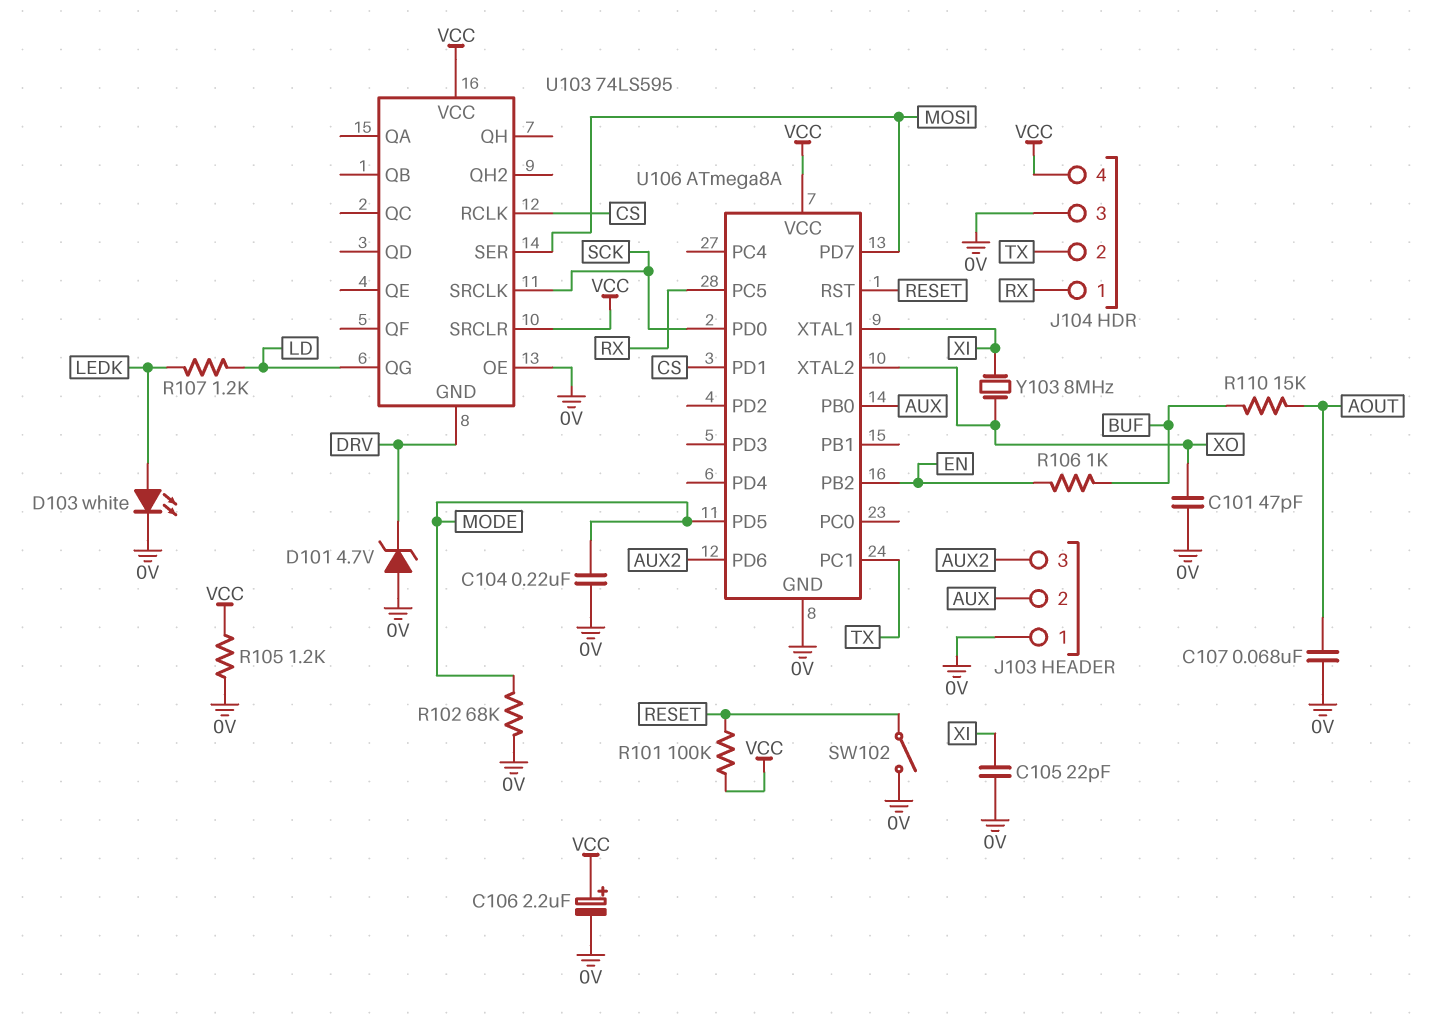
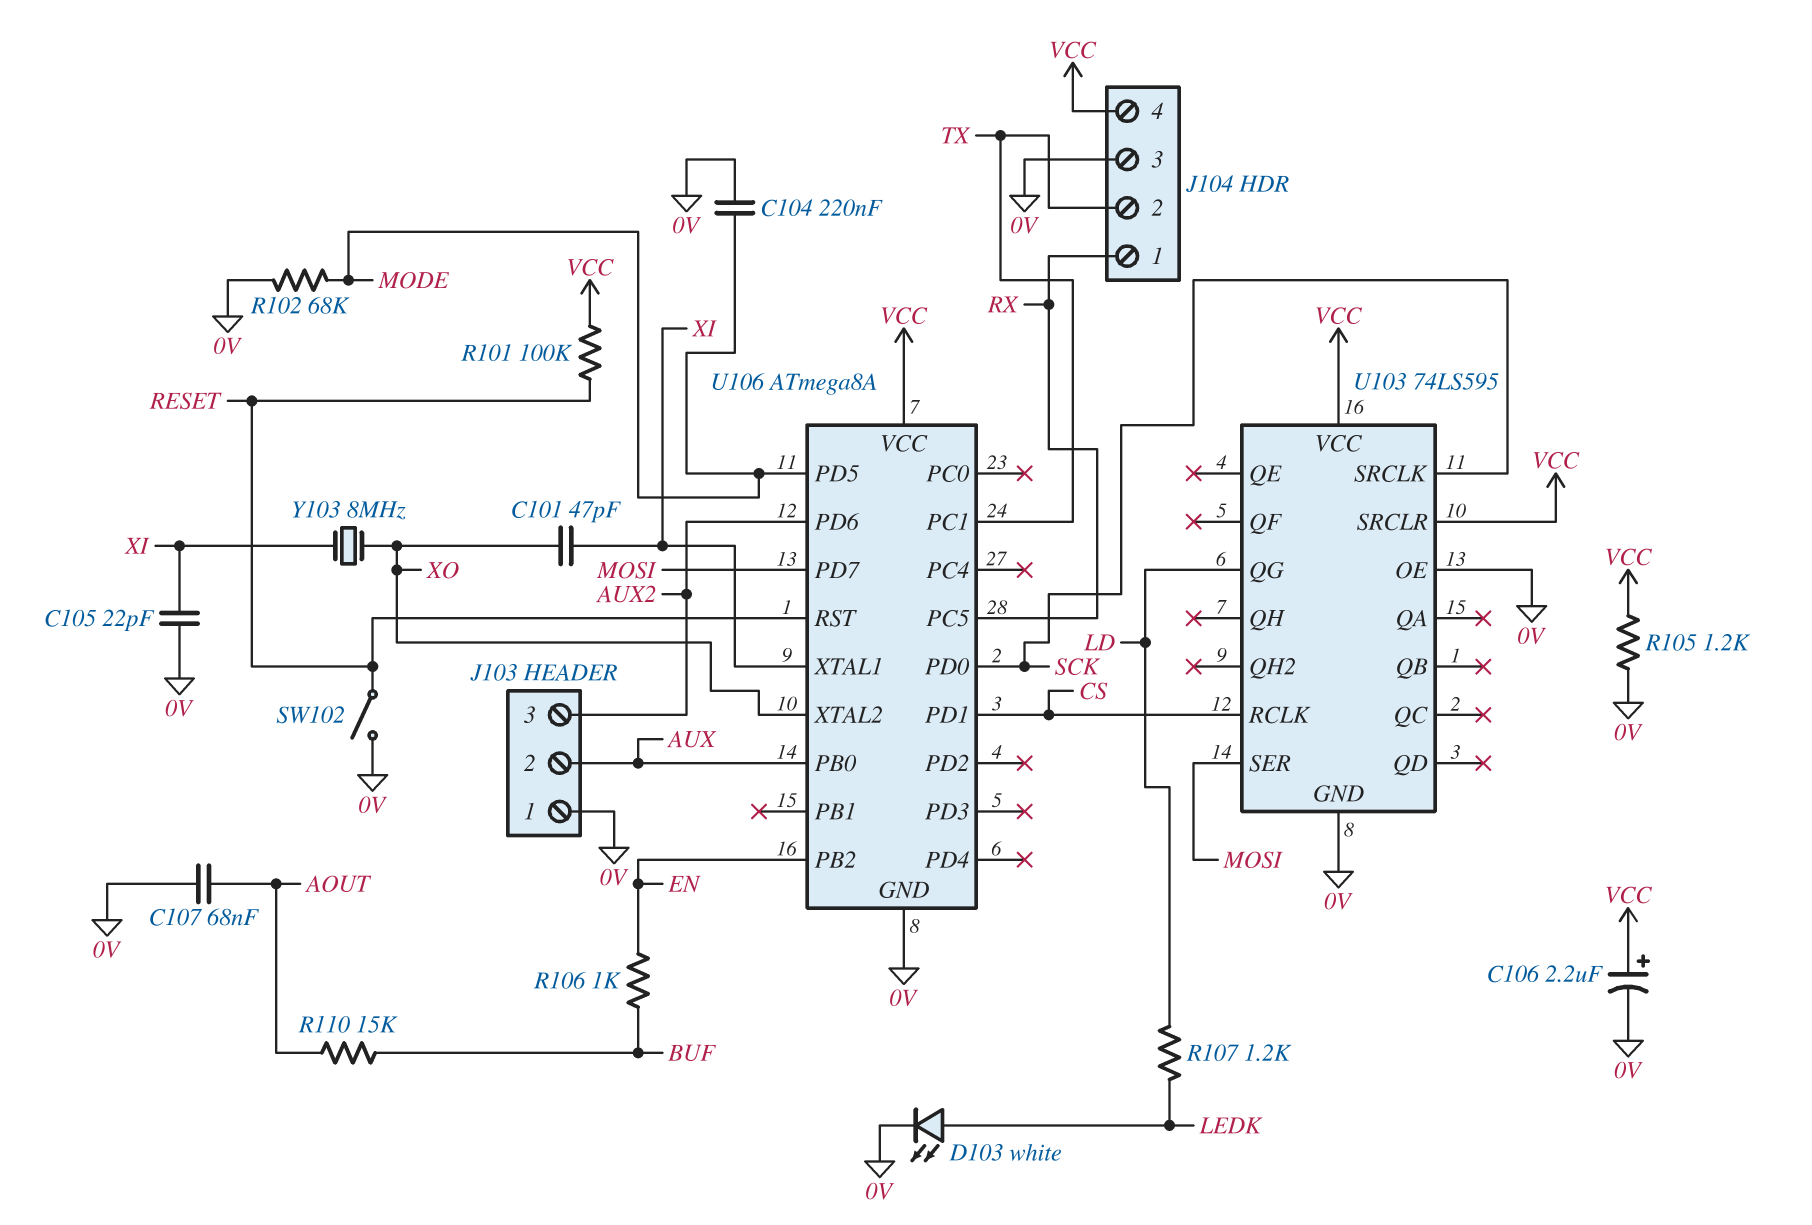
C101: 47pF (0V, XO) -> 47pF (XI, XO)
D101: zener 4.7V (A 0V, K DRV) -> none
U103 pin GND: DRV -> 0V

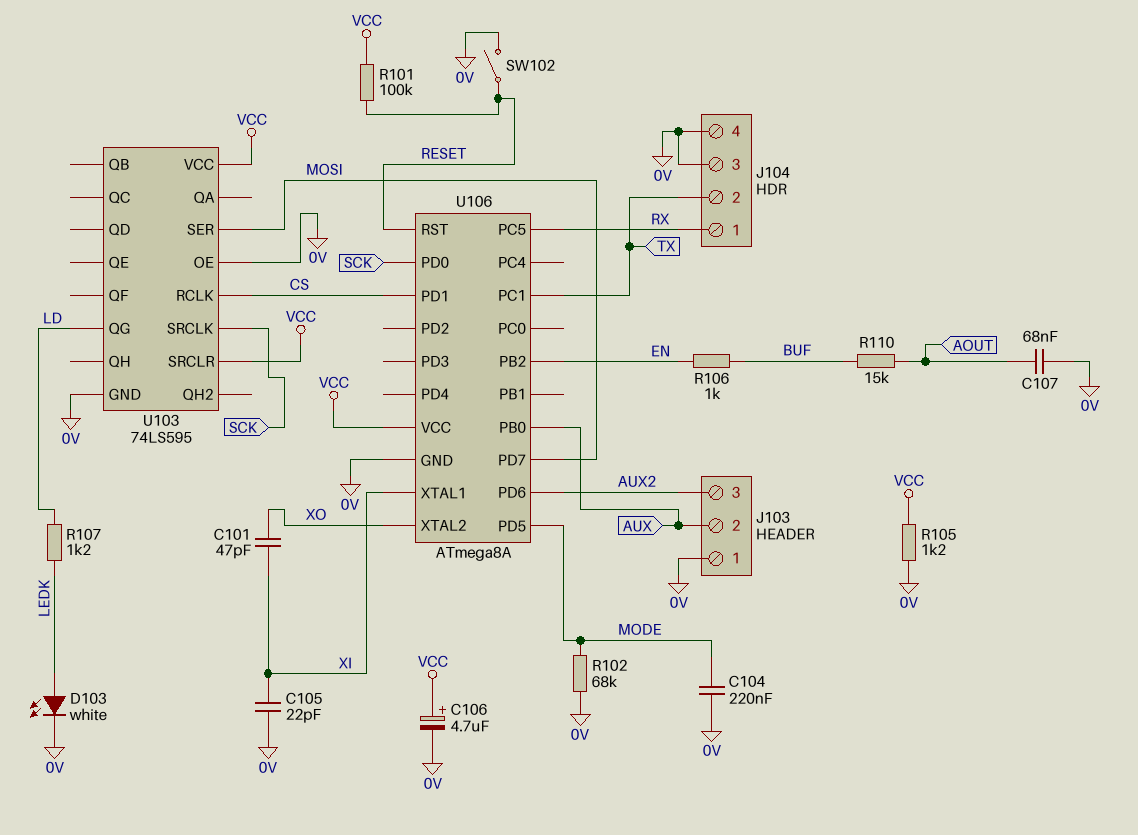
C106: 2.2uF (plus VCC, minus 0V) -> 4.7uF (plus VCC, minus 0V)
J104 pin 4: VCC -> 0V
Y103: 8MHz (XI, XO) -> none

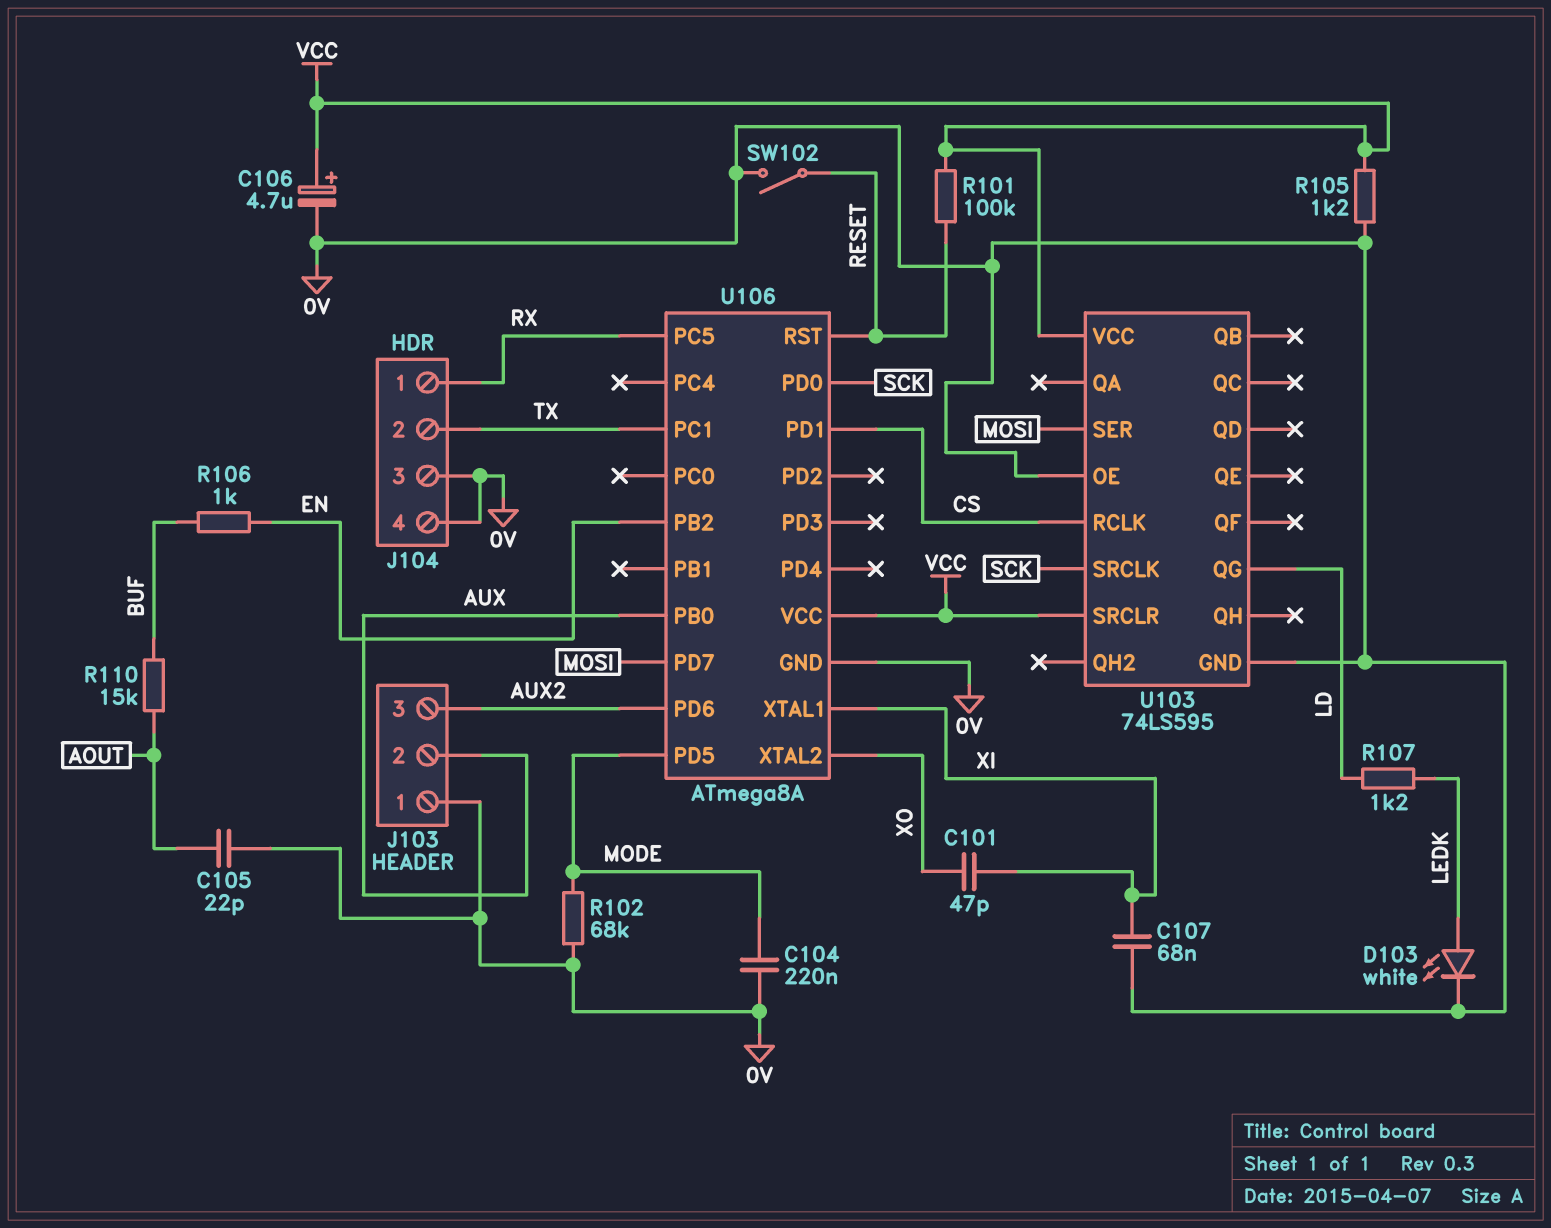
C105: 22pF (0V, XI) -> 22pF (0V, AOUT)
C107: 68nF (0V, AOUT) -> 68nF (0V, XI)

